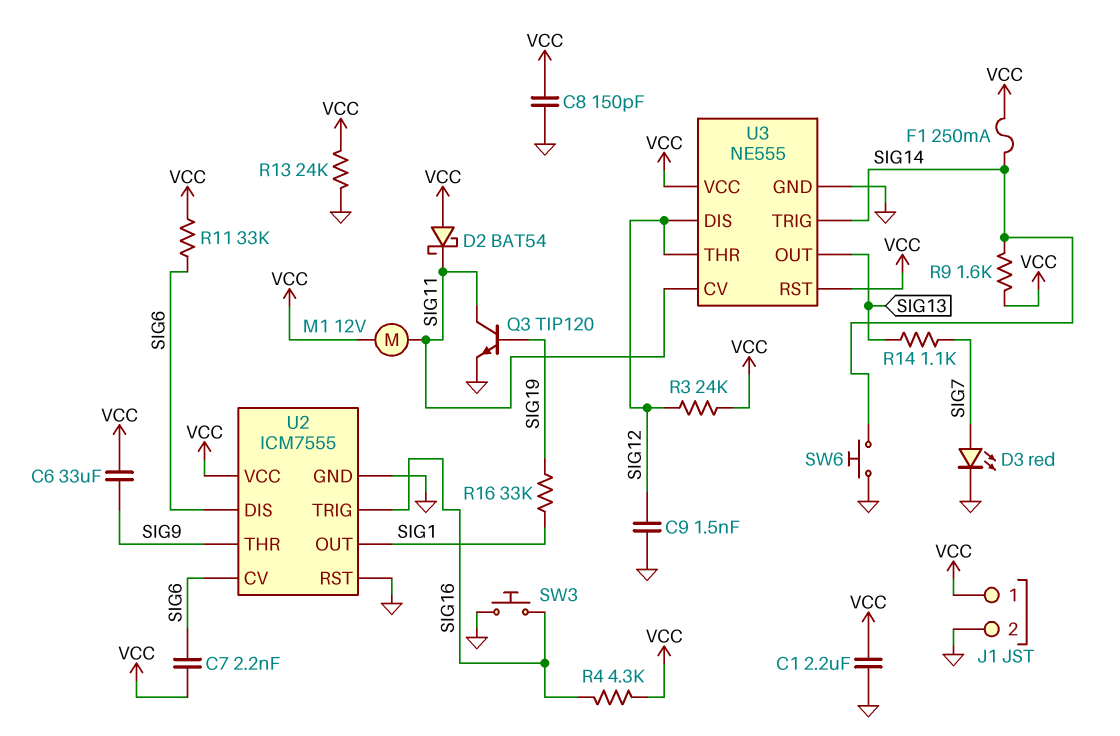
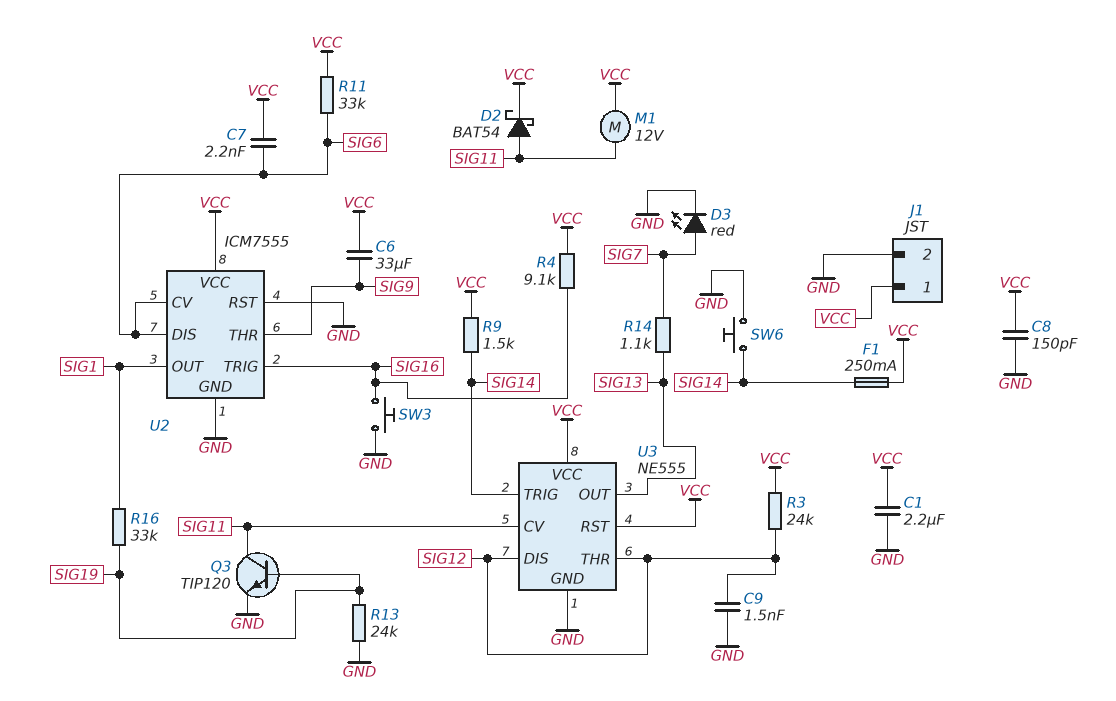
D2: schottky BAT54 (A VCC, K SIG11) -> schottky BAT54 (A SIG11, K VCC)
R4: 4.3k (SIG16, VCC) -> 9.1k (SIG16, VCC)
R9: 1.6k (SIG14, VCC) -> 1.5k (SIG14, VCC)
R13: 24k (GND, VCC) -> 24k (GND, SIG19)

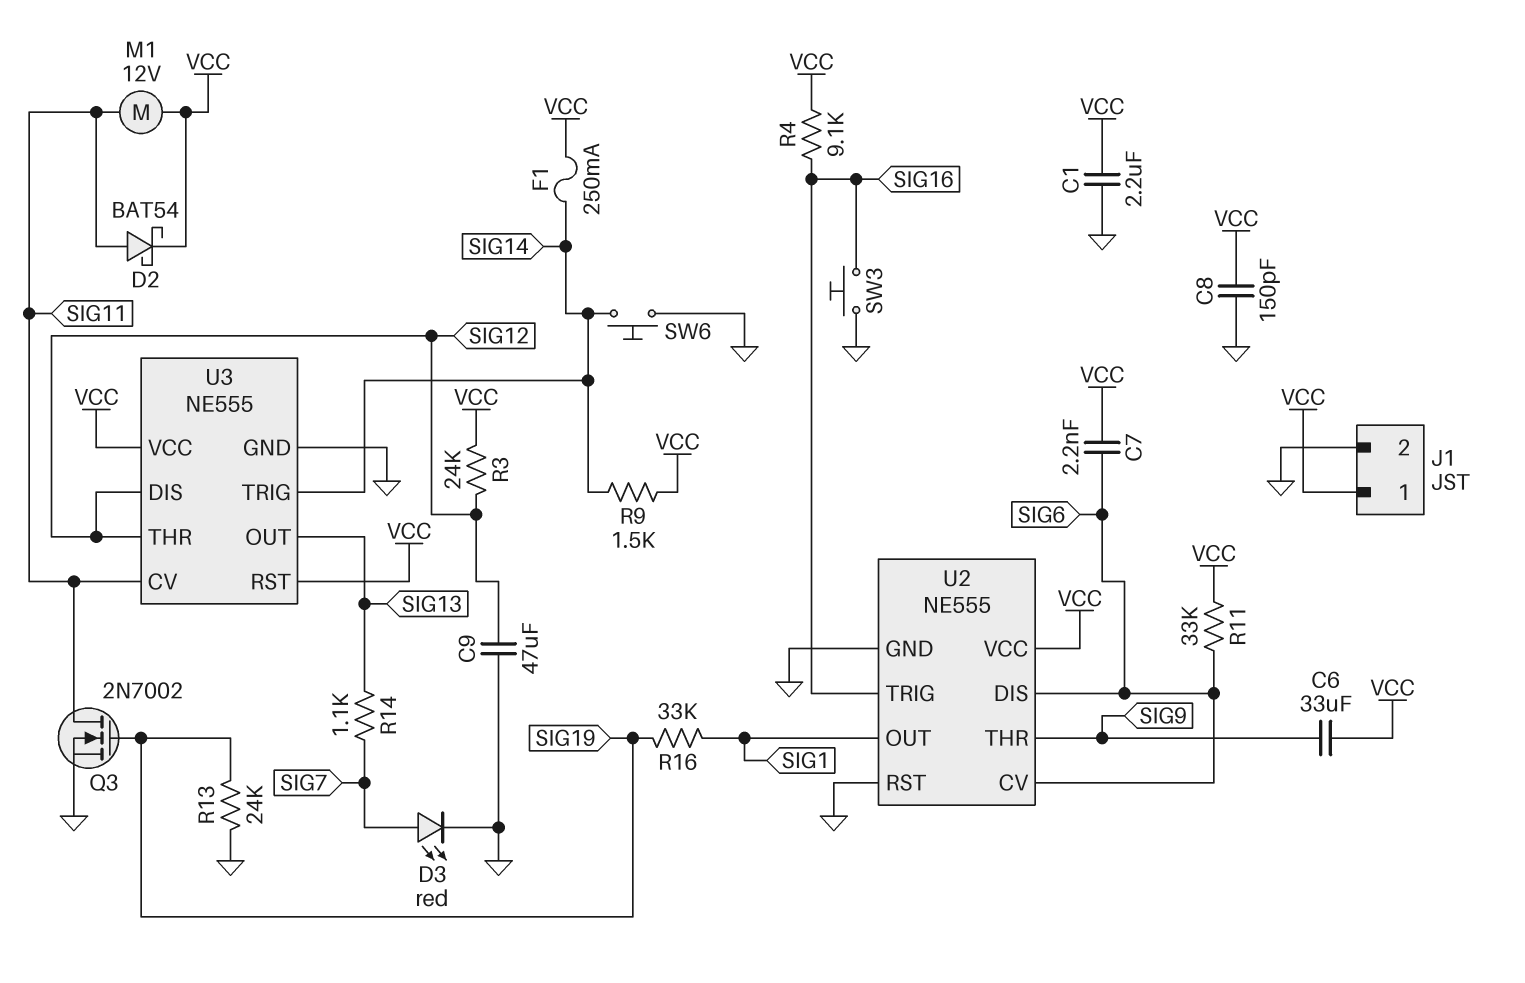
C9: 1.5nF (GND, SIG12) -> 47uF (GND, SIG12)
Q3: NPN TIP120 (B SIG19, C SIG11, E GND) -> NMOS 2N7002 (G SIG19, D SIG11, S GND)
U2: ICM7555 -> NE555

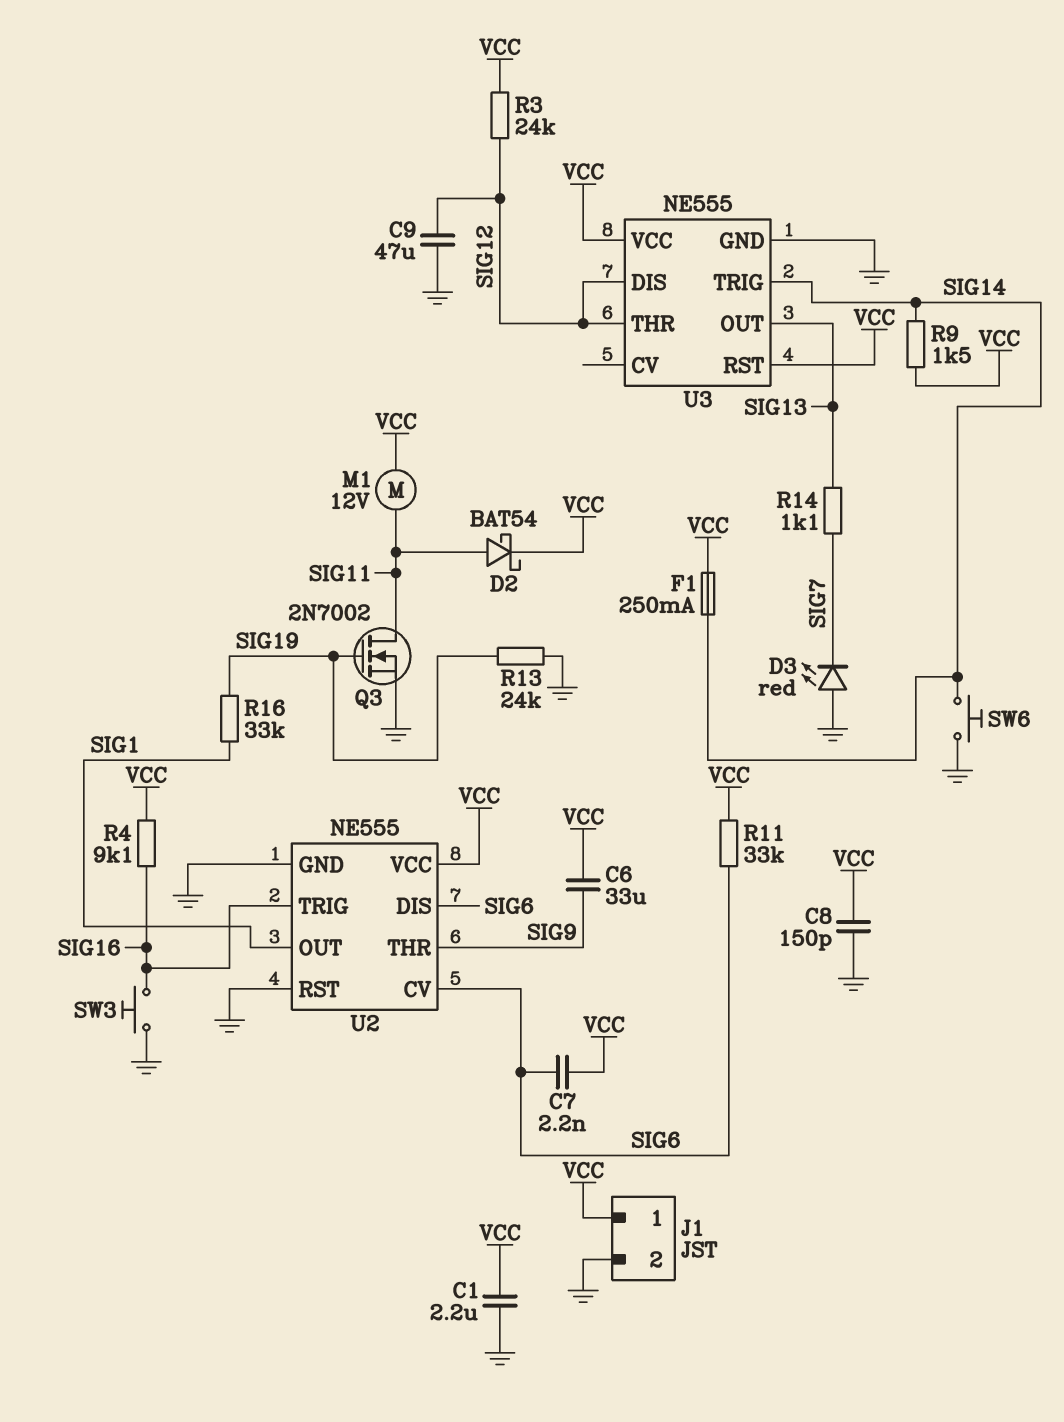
D3: LED red (A SIG7, K GND) -> LED red (A GND, K SIG7)
U3 pin CV: SIG11 -> none

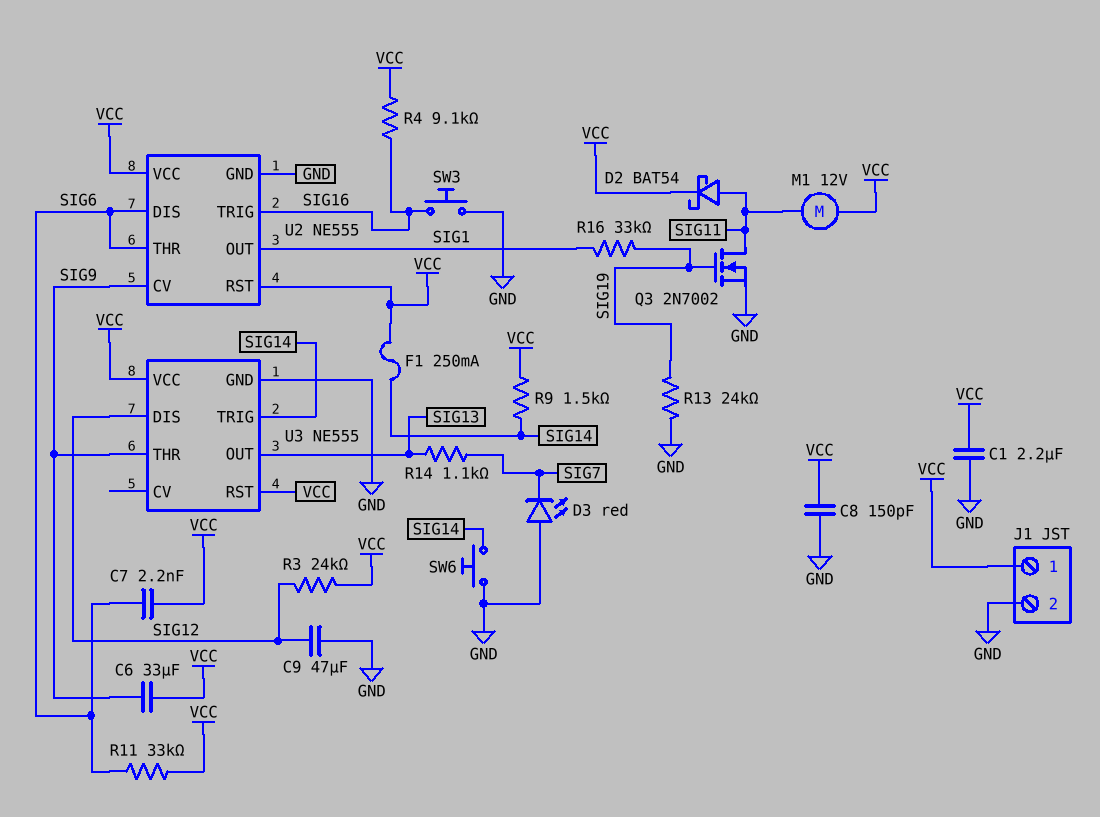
U2 pin CV: SIG6 -> SIG9
U2 pin RST: GND -> VCC
U2 pin THR: SIG9 -> SIG6
U3 pin THR: SIG12 -> SIG9

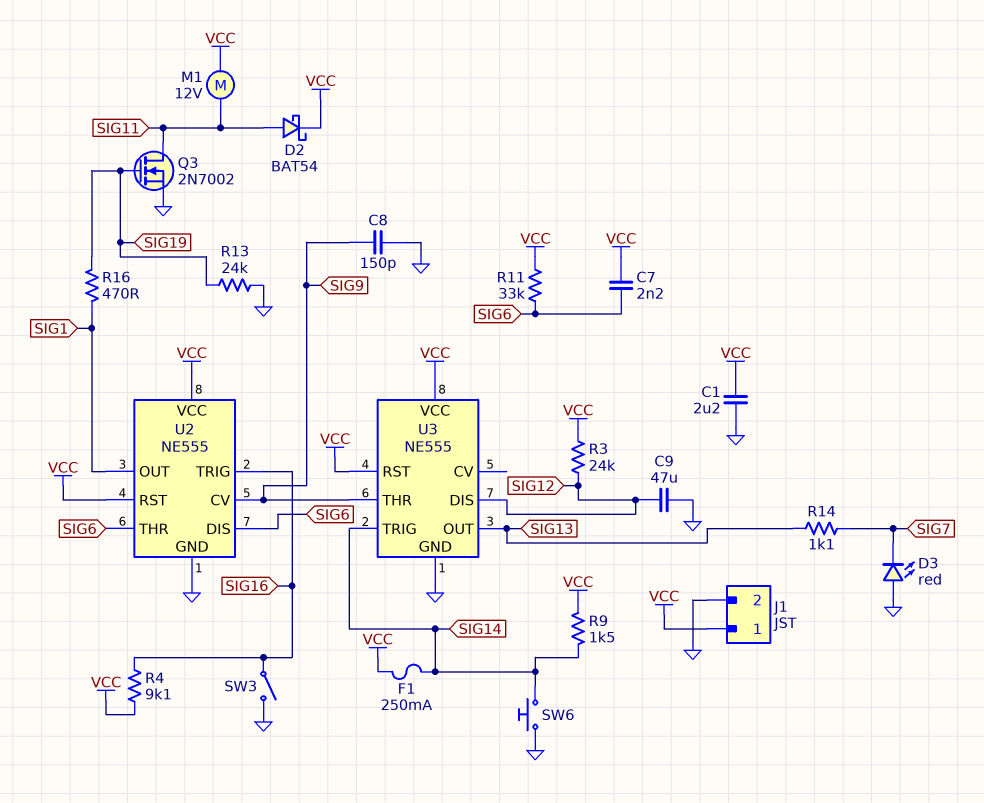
C6: 33uF (SIG9, VCC) -> none
C8: 150pF (GND, VCC) -> 150pF (GND, SIG9)
R16: 33k (SIG1, SIG19) -> 470 (SIG1, SIG19)
SW3: button (GND, SIG16) -> switch (GND, SIG16)

